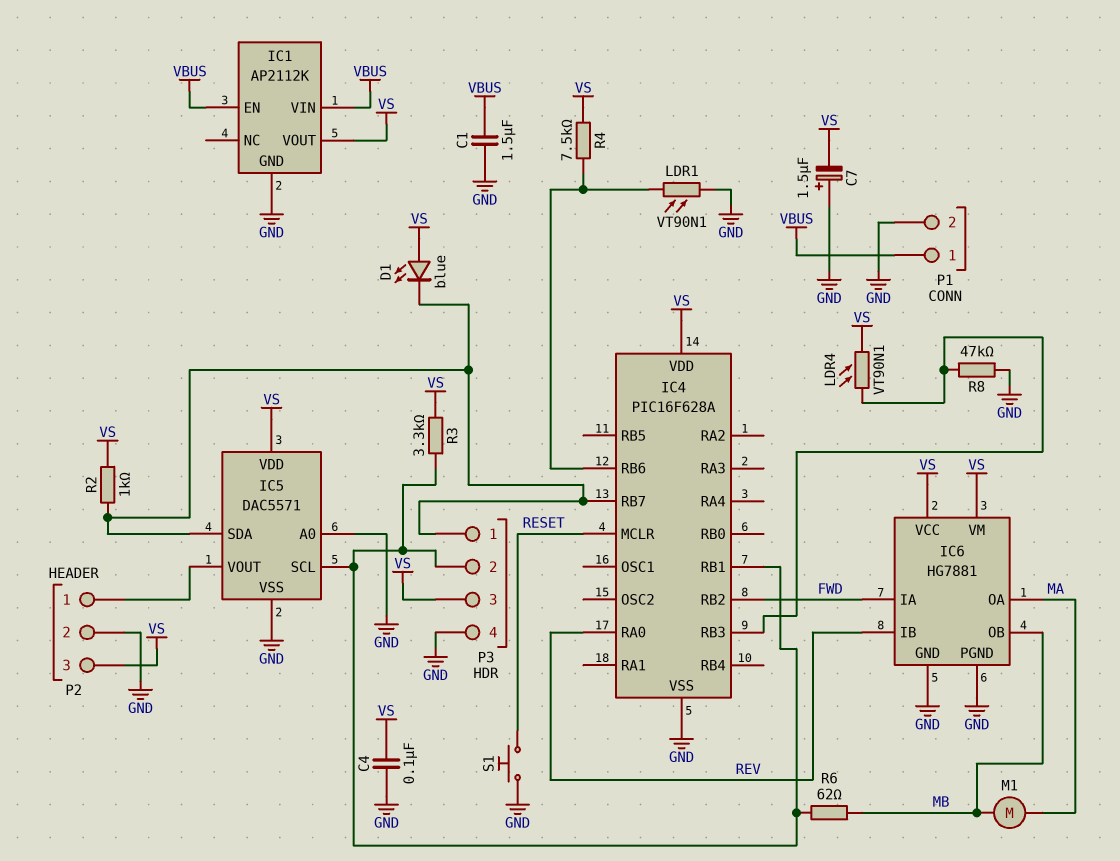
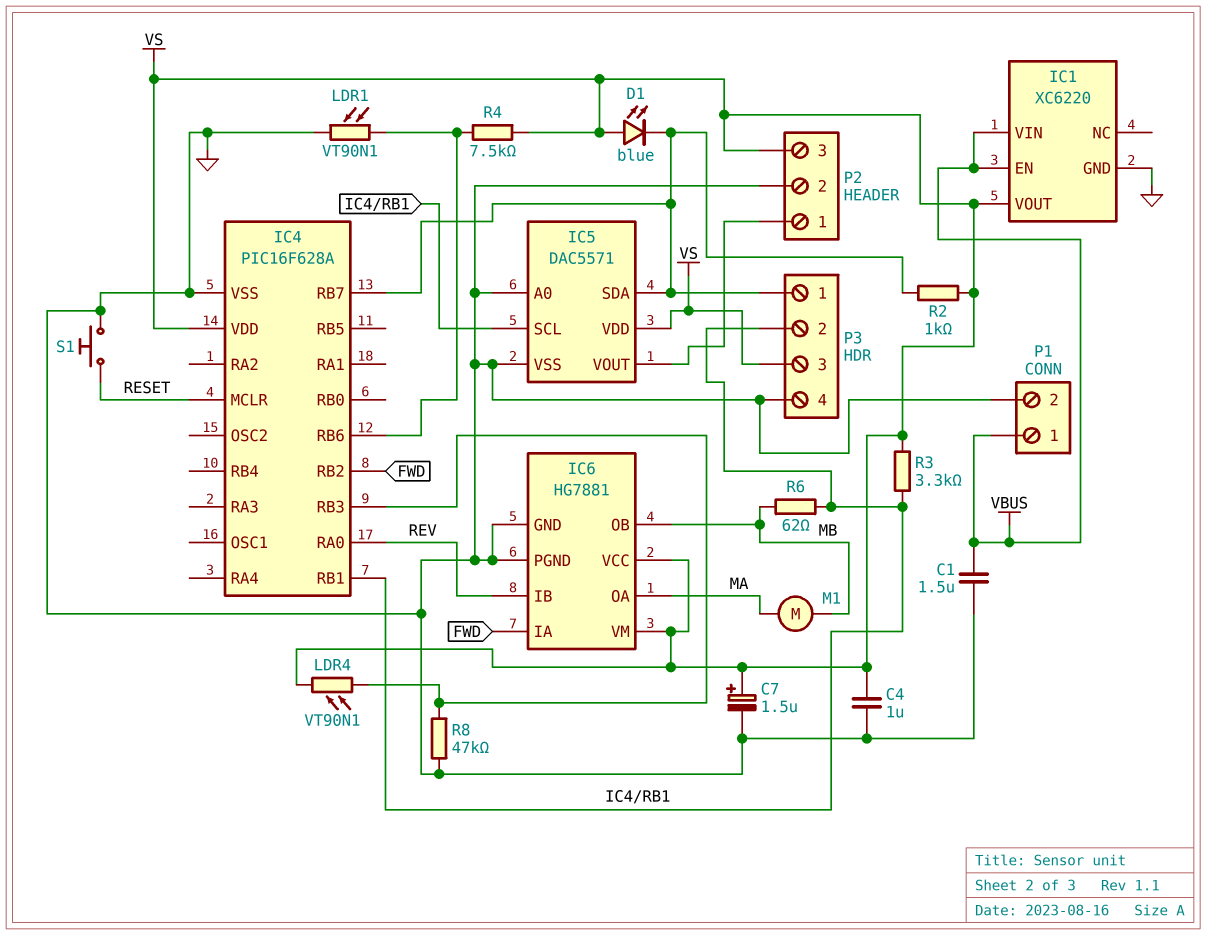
C4: 100nF (GND, VS) -> 1uF (GND, VS)
C7: 1.5uF (plus GND, minus VS) -> 1.5uF (plus VS, minus GND)
IC1: AP2112K -> XC6220

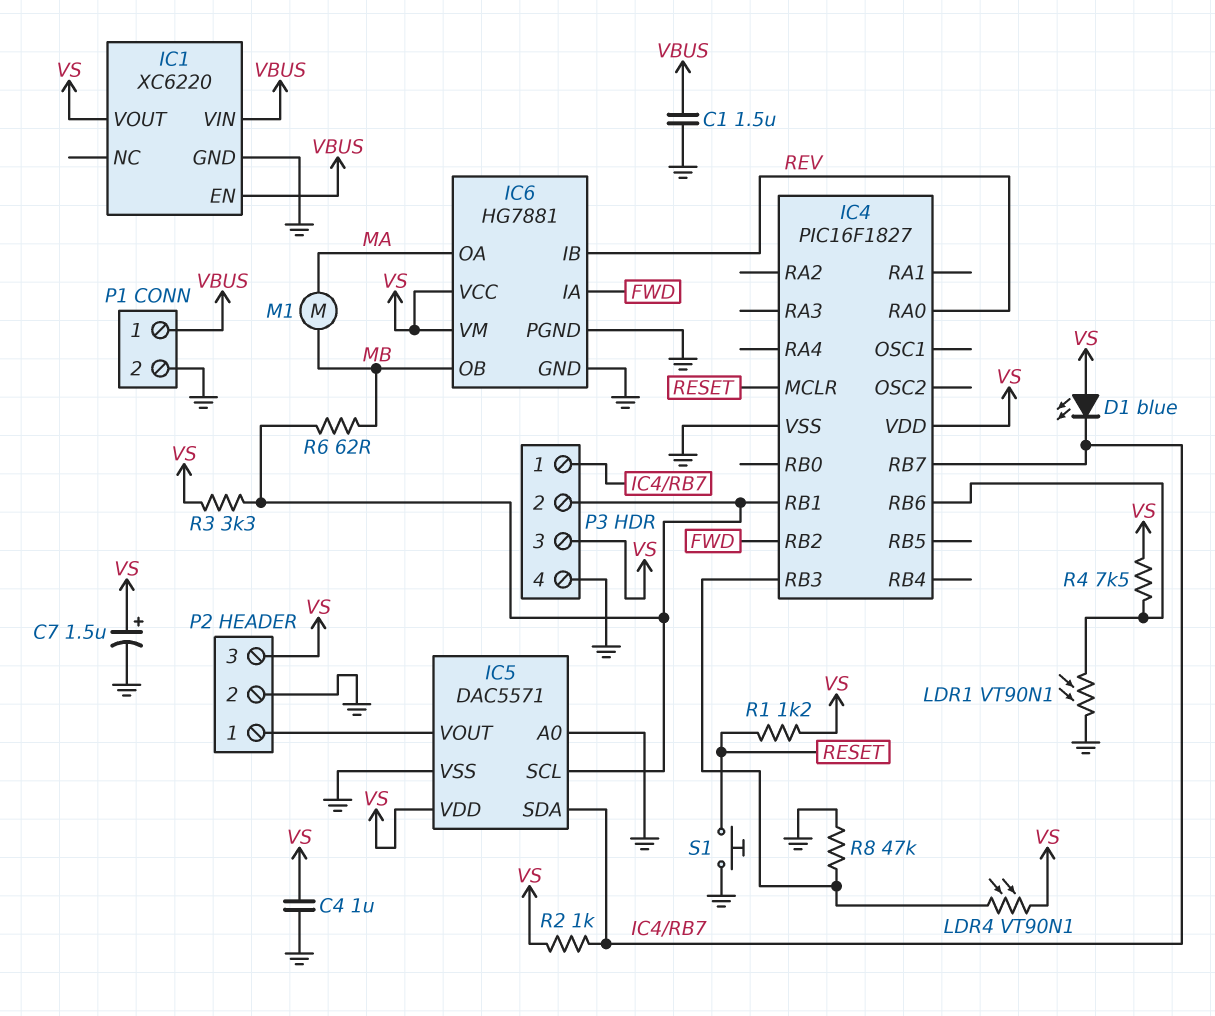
IC4: PIC16F628A -> PIC16F1827
R1: none -> 1.2k (RESET, VS)

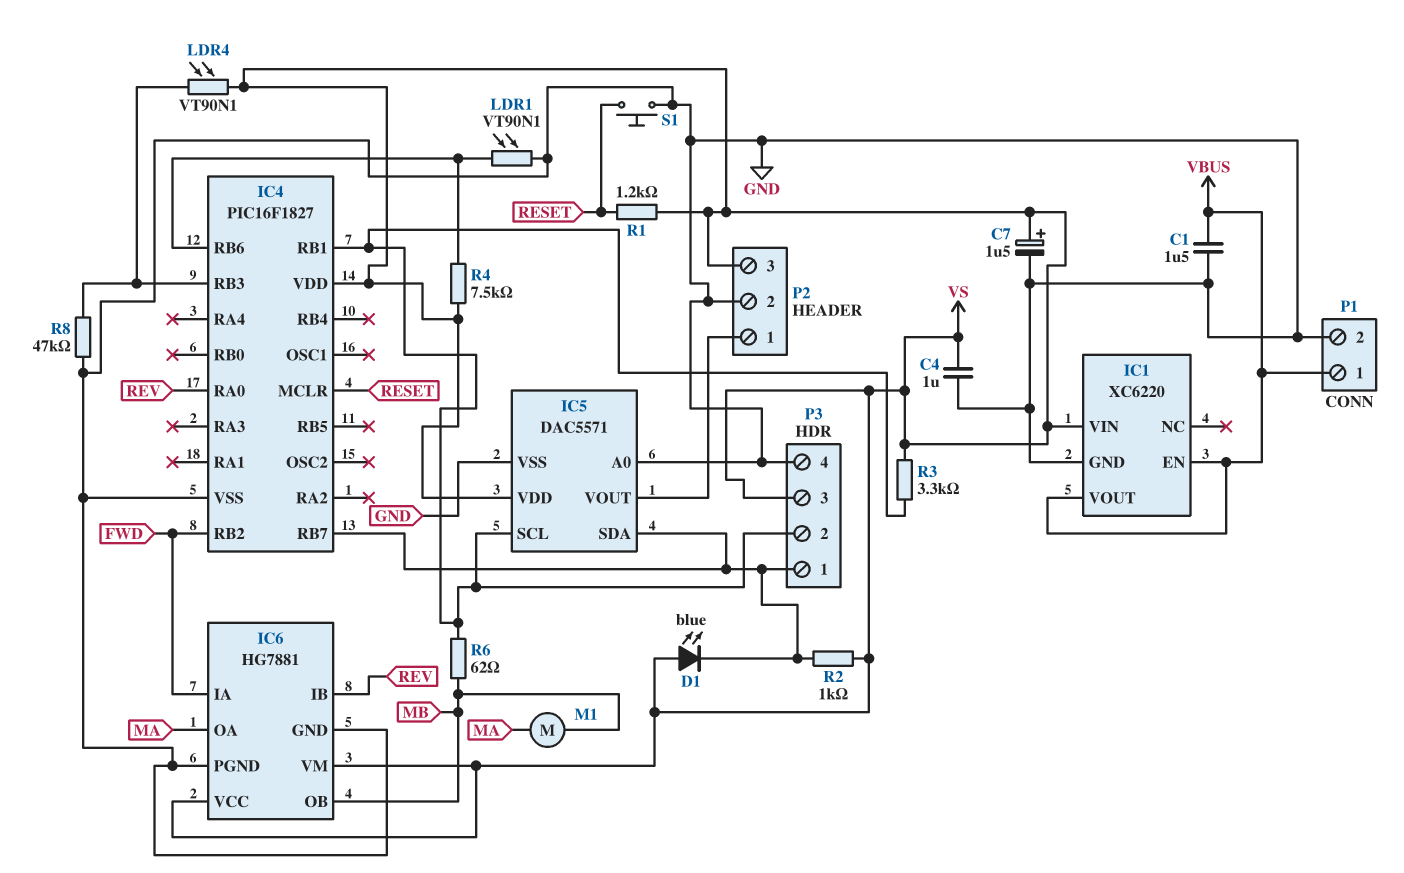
IC1 pin VIN: VBUS -> VS
IC1 pin VOUT: VS -> VBUS

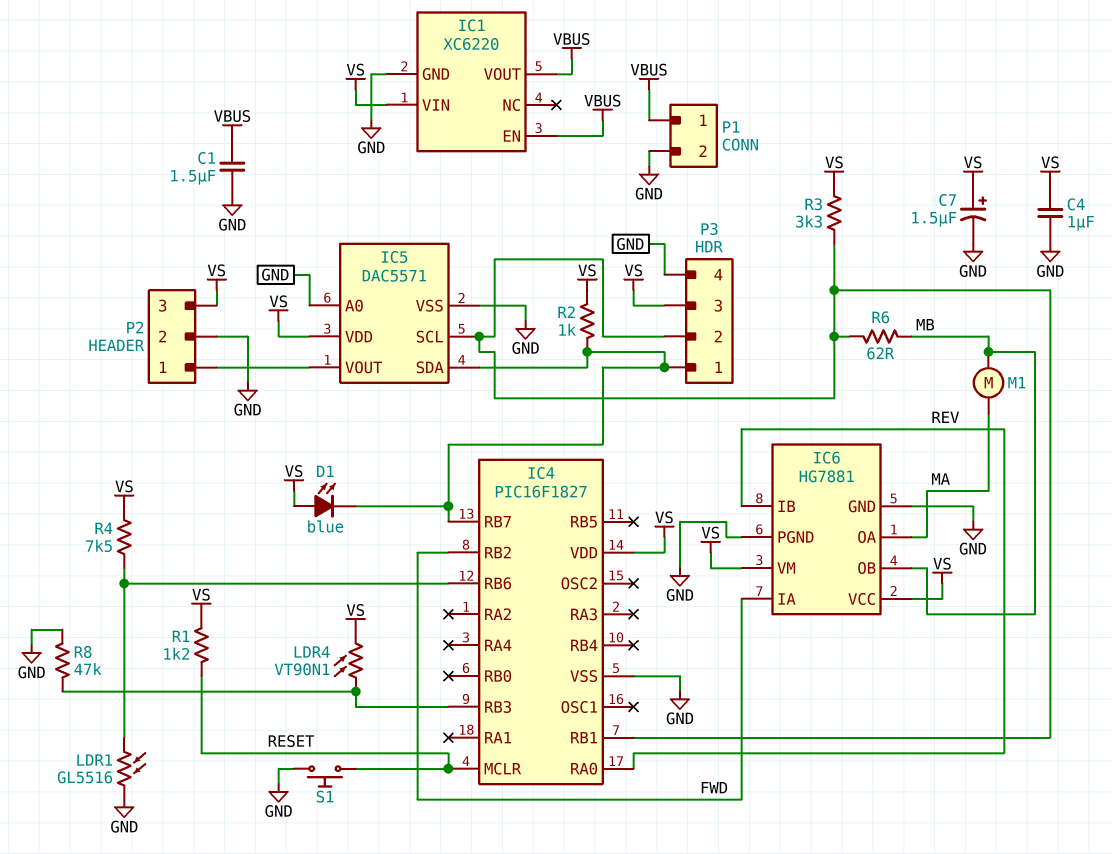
LDR1: VT90N1 (GND, IC4/RB6) -> GL5516 (GND, IC4/RB6)

